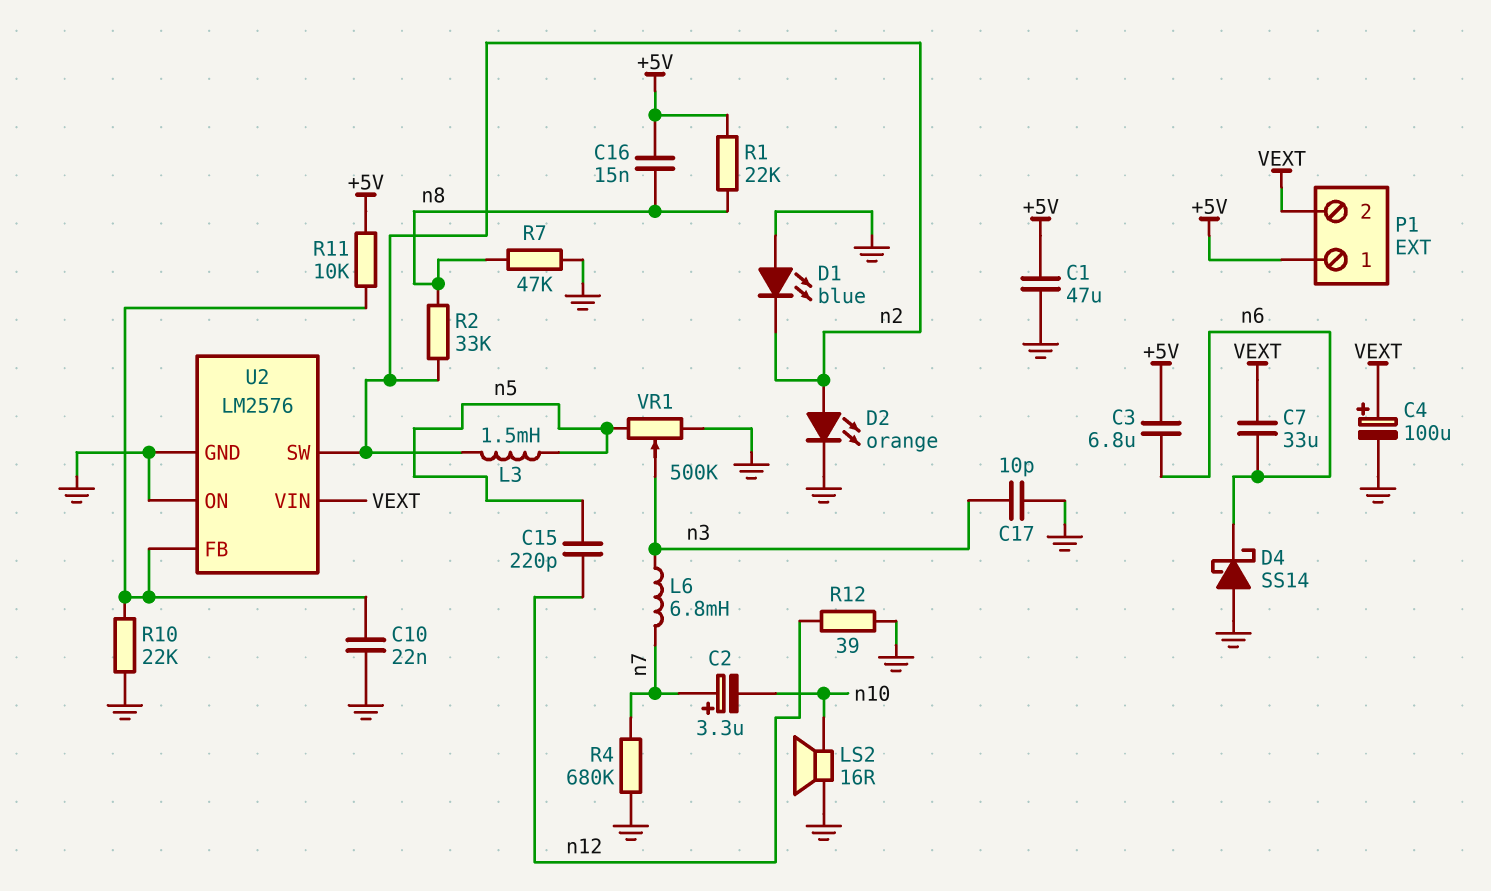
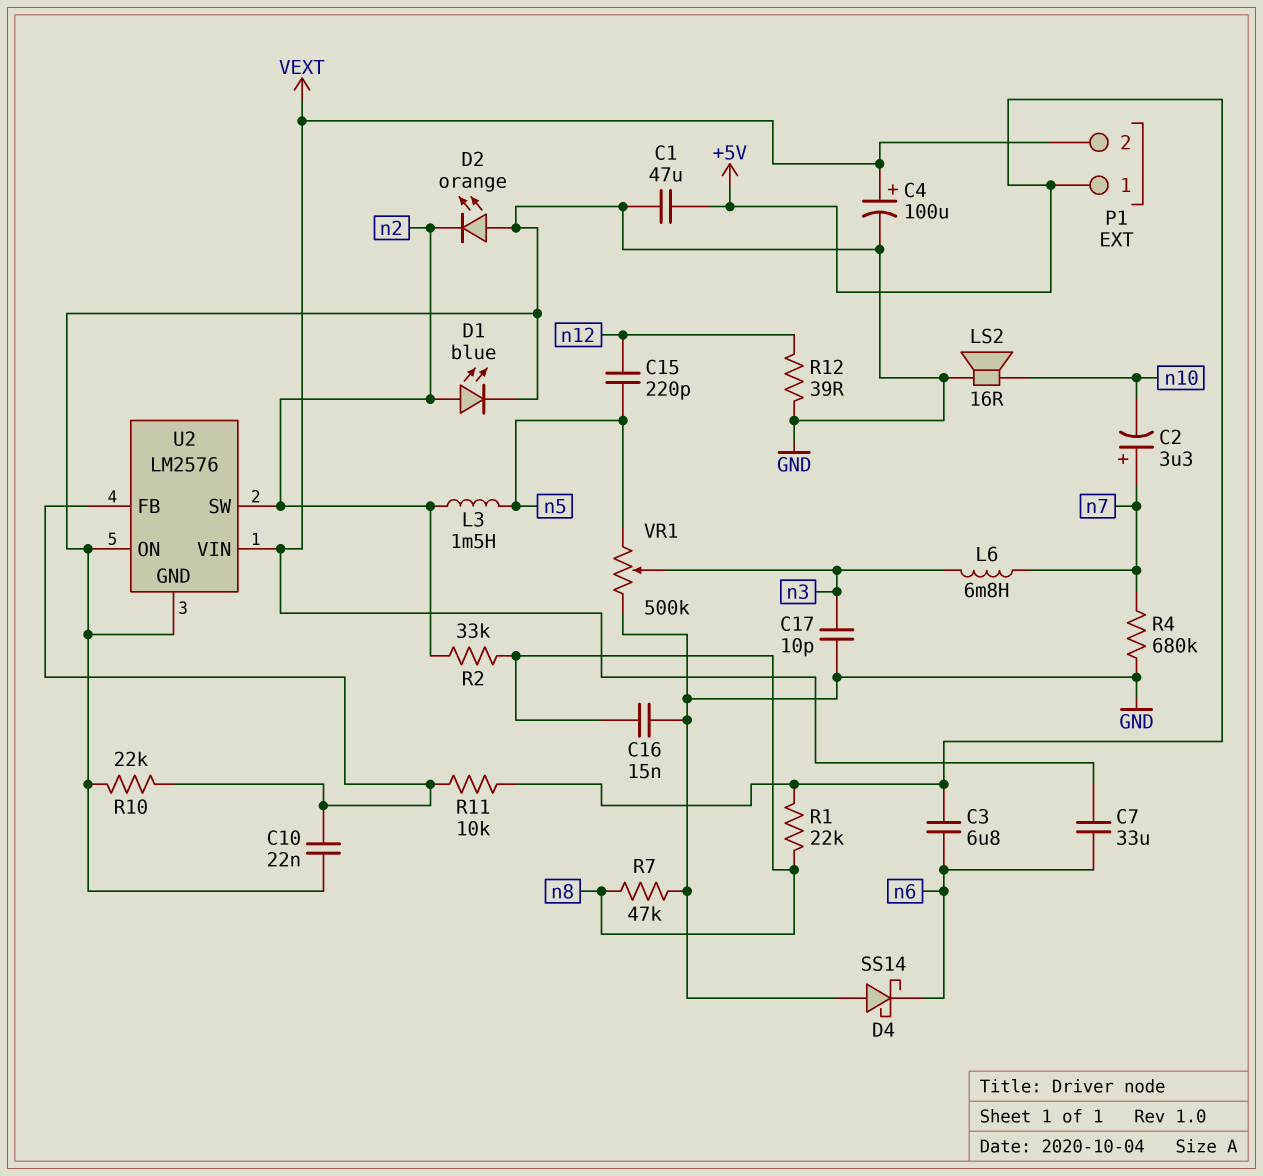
C16: 15nF (+5V, n8) -> 15nF (GND, n8)
D1: LED blue (A GND, K n2) -> LED blue (A n2, K GND)
D2: LED orange (A n2, K GND) -> LED orange (A GND, K n2)

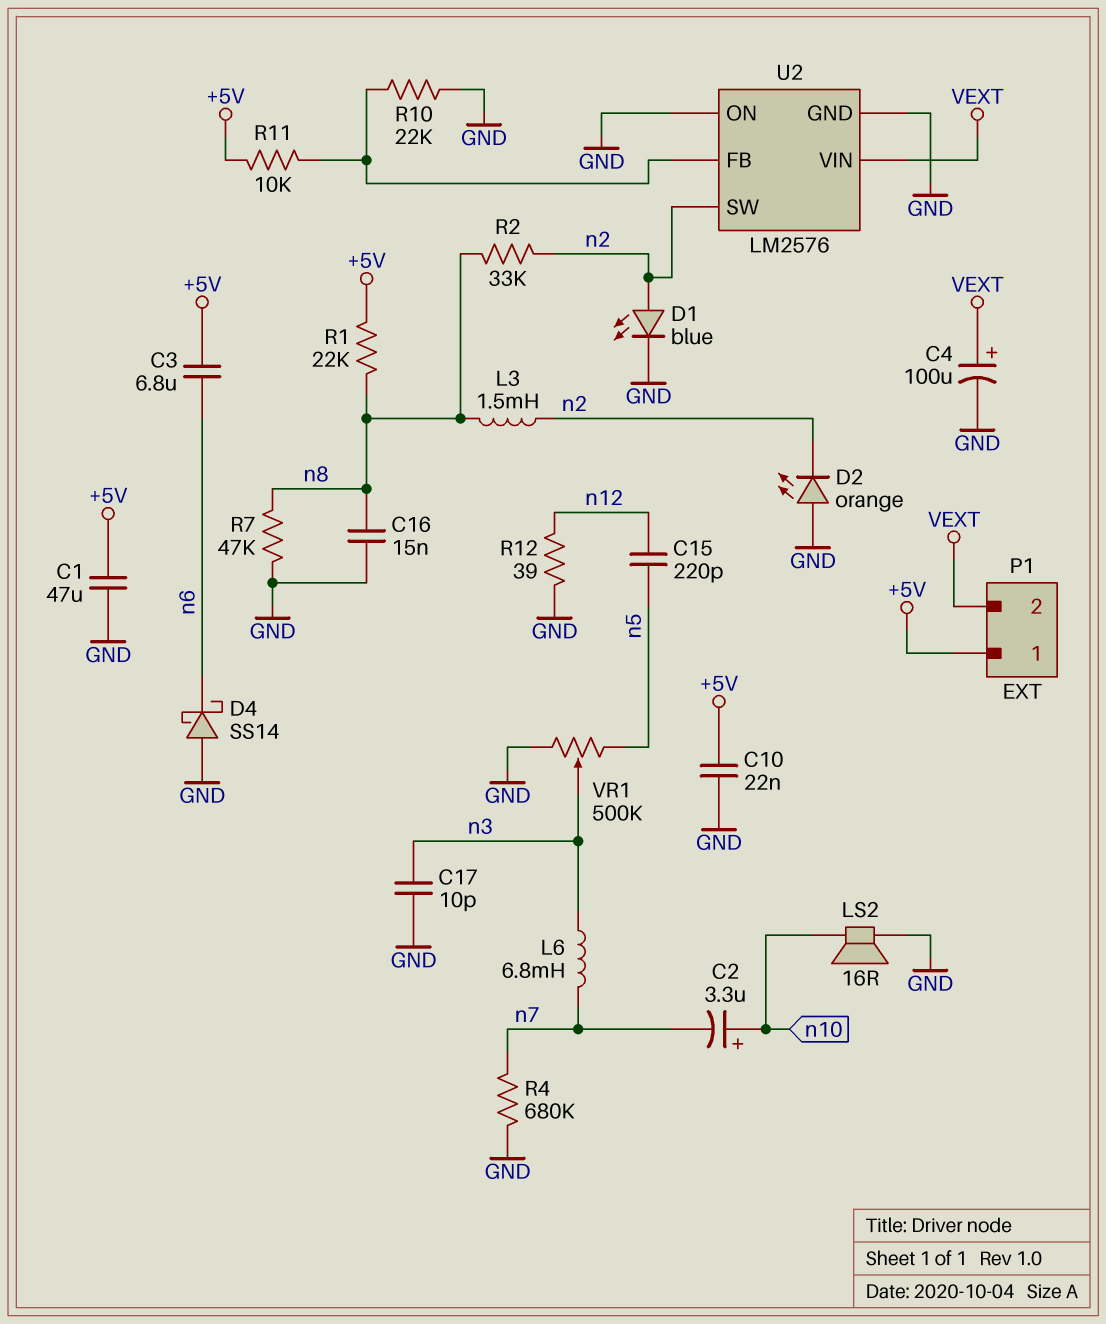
C2: 3.3uF (plus n7, minus n10) -> 3.3uF (plus n10, minus n7)
C7: 33uF (VEXT, n6) -> none
C10: 22nF (GND, U2/FB) -> 22nF (+5V, GND)
L3: 1.5mH (n2, n5) -> 1.5mH (n2, n8)

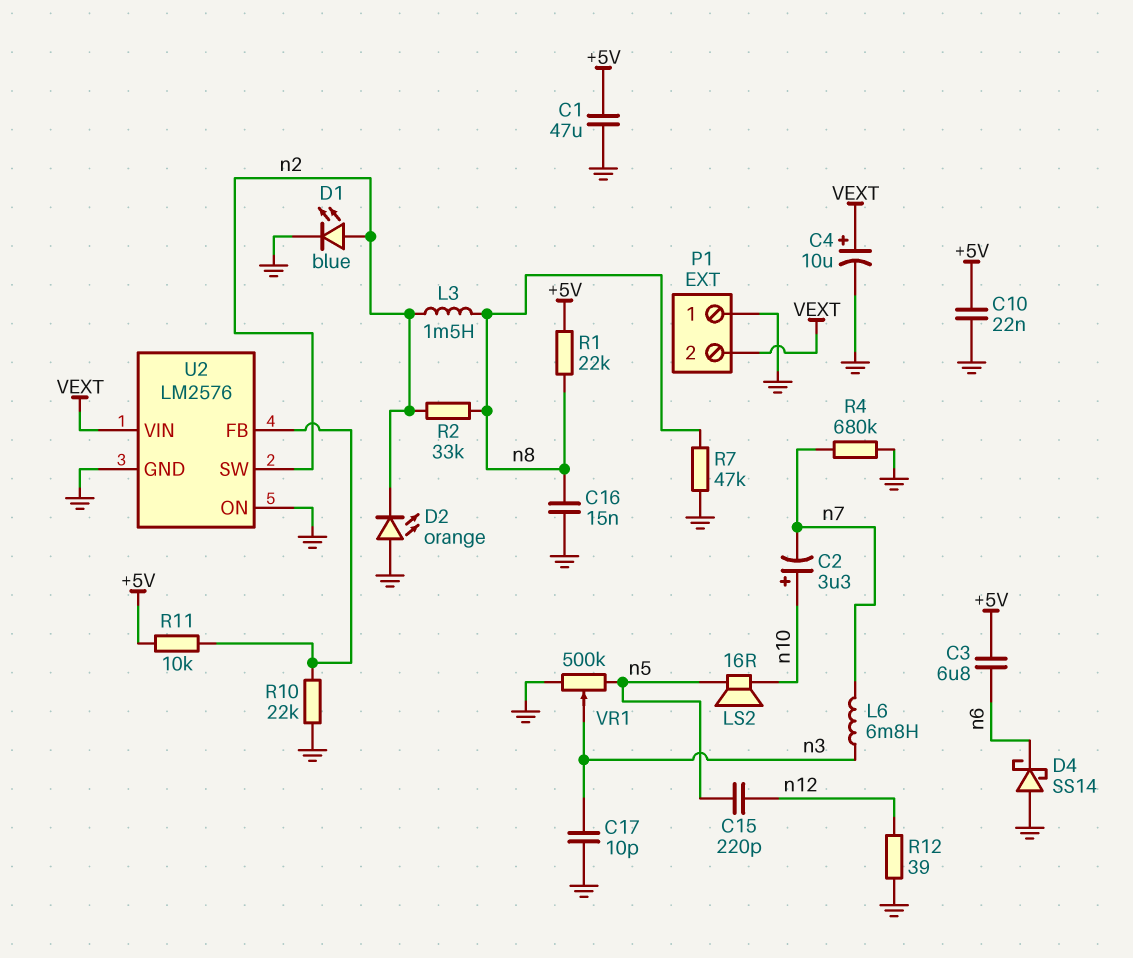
C4: 100uF (plus VEXT, minus GND) -> 10uF (plus VEXT, minus GND)
LS2: speaker 16R (GND, n10) -> speaker 16R (n5, n10)
P1 pin 1: +5V -> GND

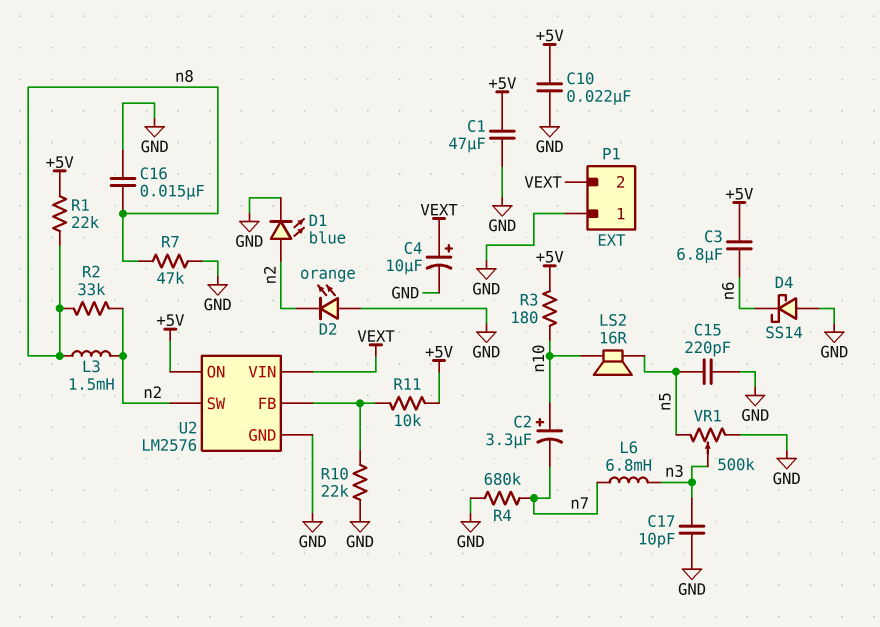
C15: 220pF (n5, n12) -> 220pF (GND, n5)
R3: none -> 180 (+5V, n10)
R12: 39 (GND, n12) -> none
U2 pin ON: GND -> +5V

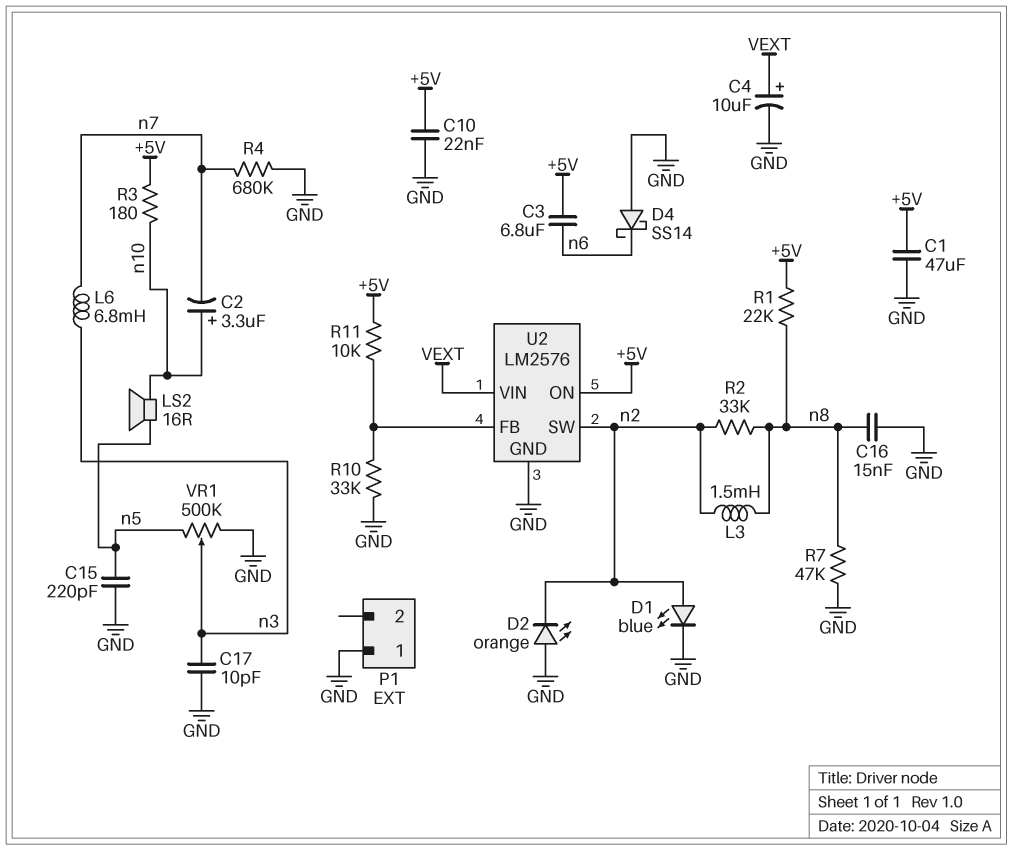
P1 pin 2: VEXT -> none
R10: 22k (GND, U2/FB) -> 33k (GND, U2/FB)

